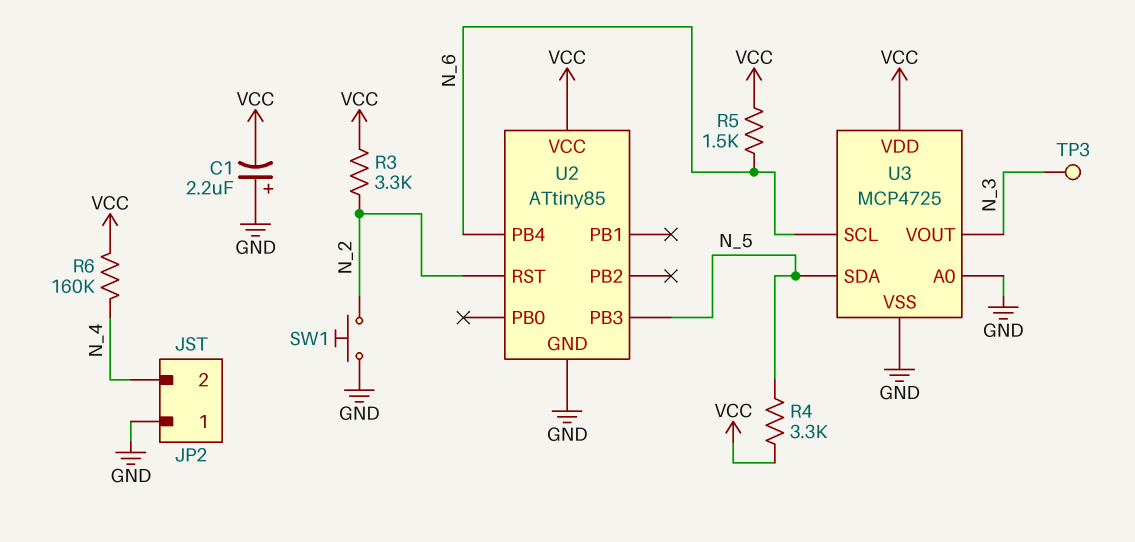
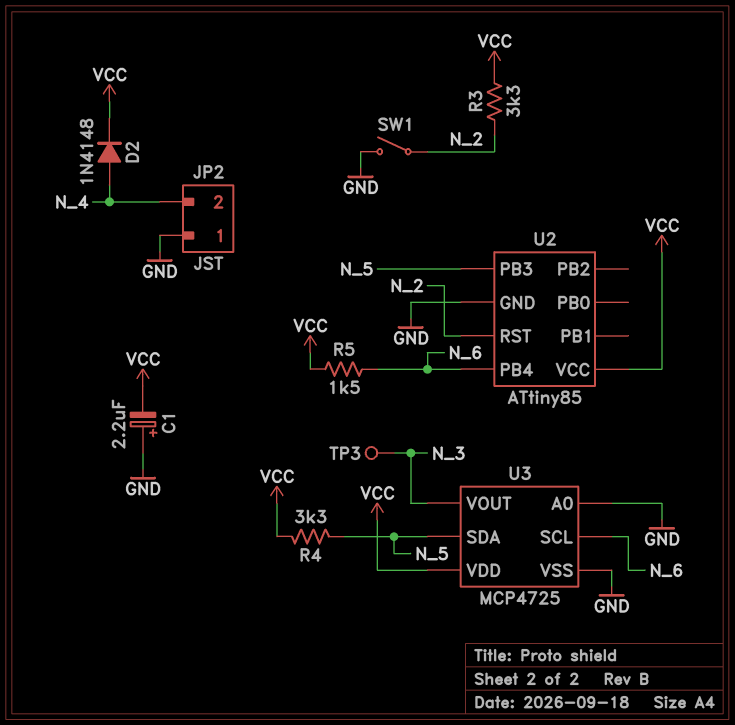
D2: none -> diode 1N4148 (A N_4, K VCC)
R6: 160k (N_4, VCC) -> none
SW1: button (GND, N_2) -> switch (GND, N_2)

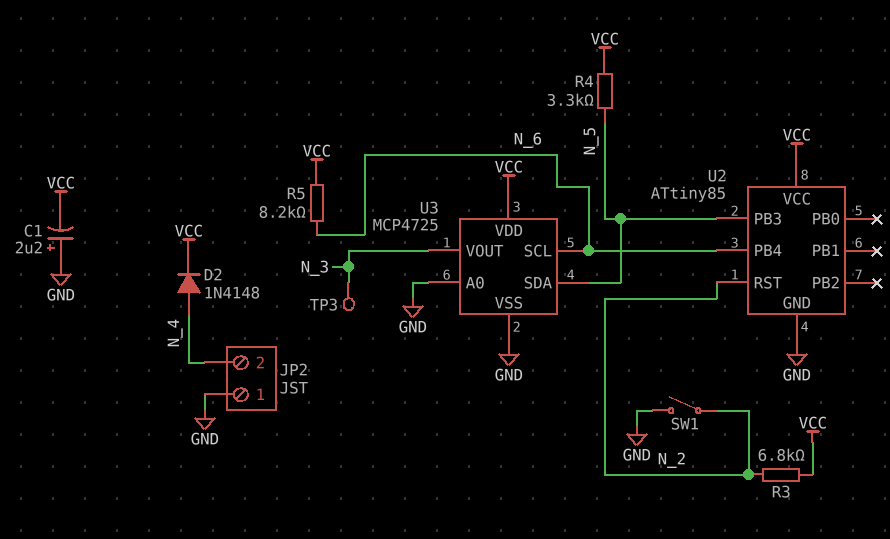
R3: 3.3k (N_2, VCC) -> 6.8k (N_2, VCC)
R5: 1.5k (N_6, VCC) -> 8.2k (N_6, VCC)

